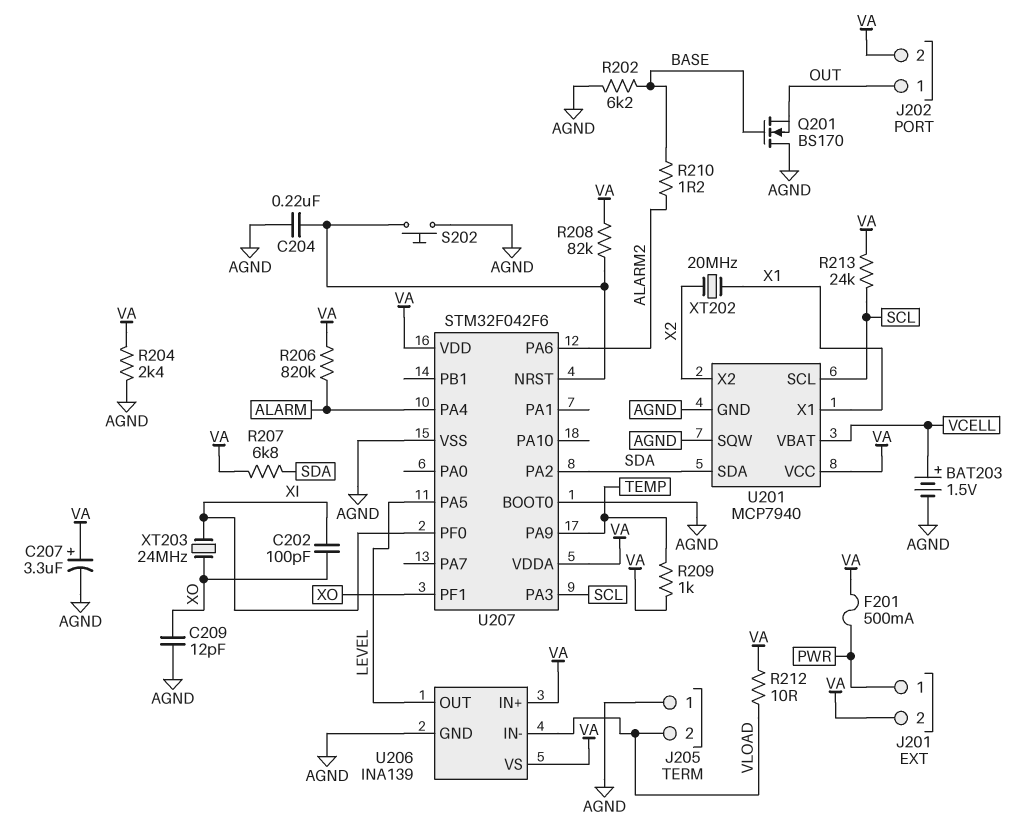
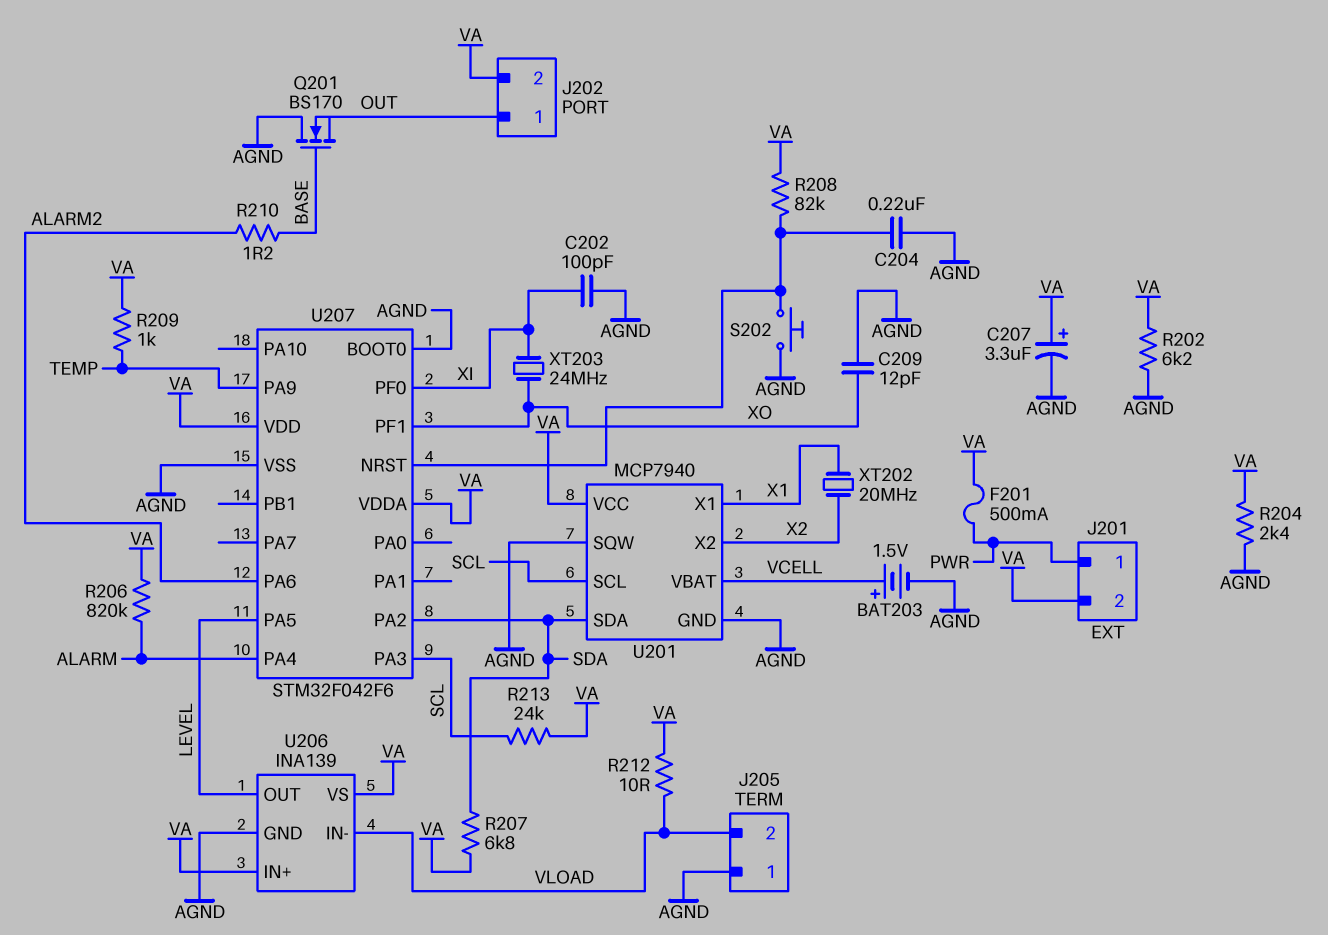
C202: 100pF (XI, XO) -> 100pF (AGND, XI)
R202: 6.2k (AGND, BASE) -> 6.2k (AGND, VA)

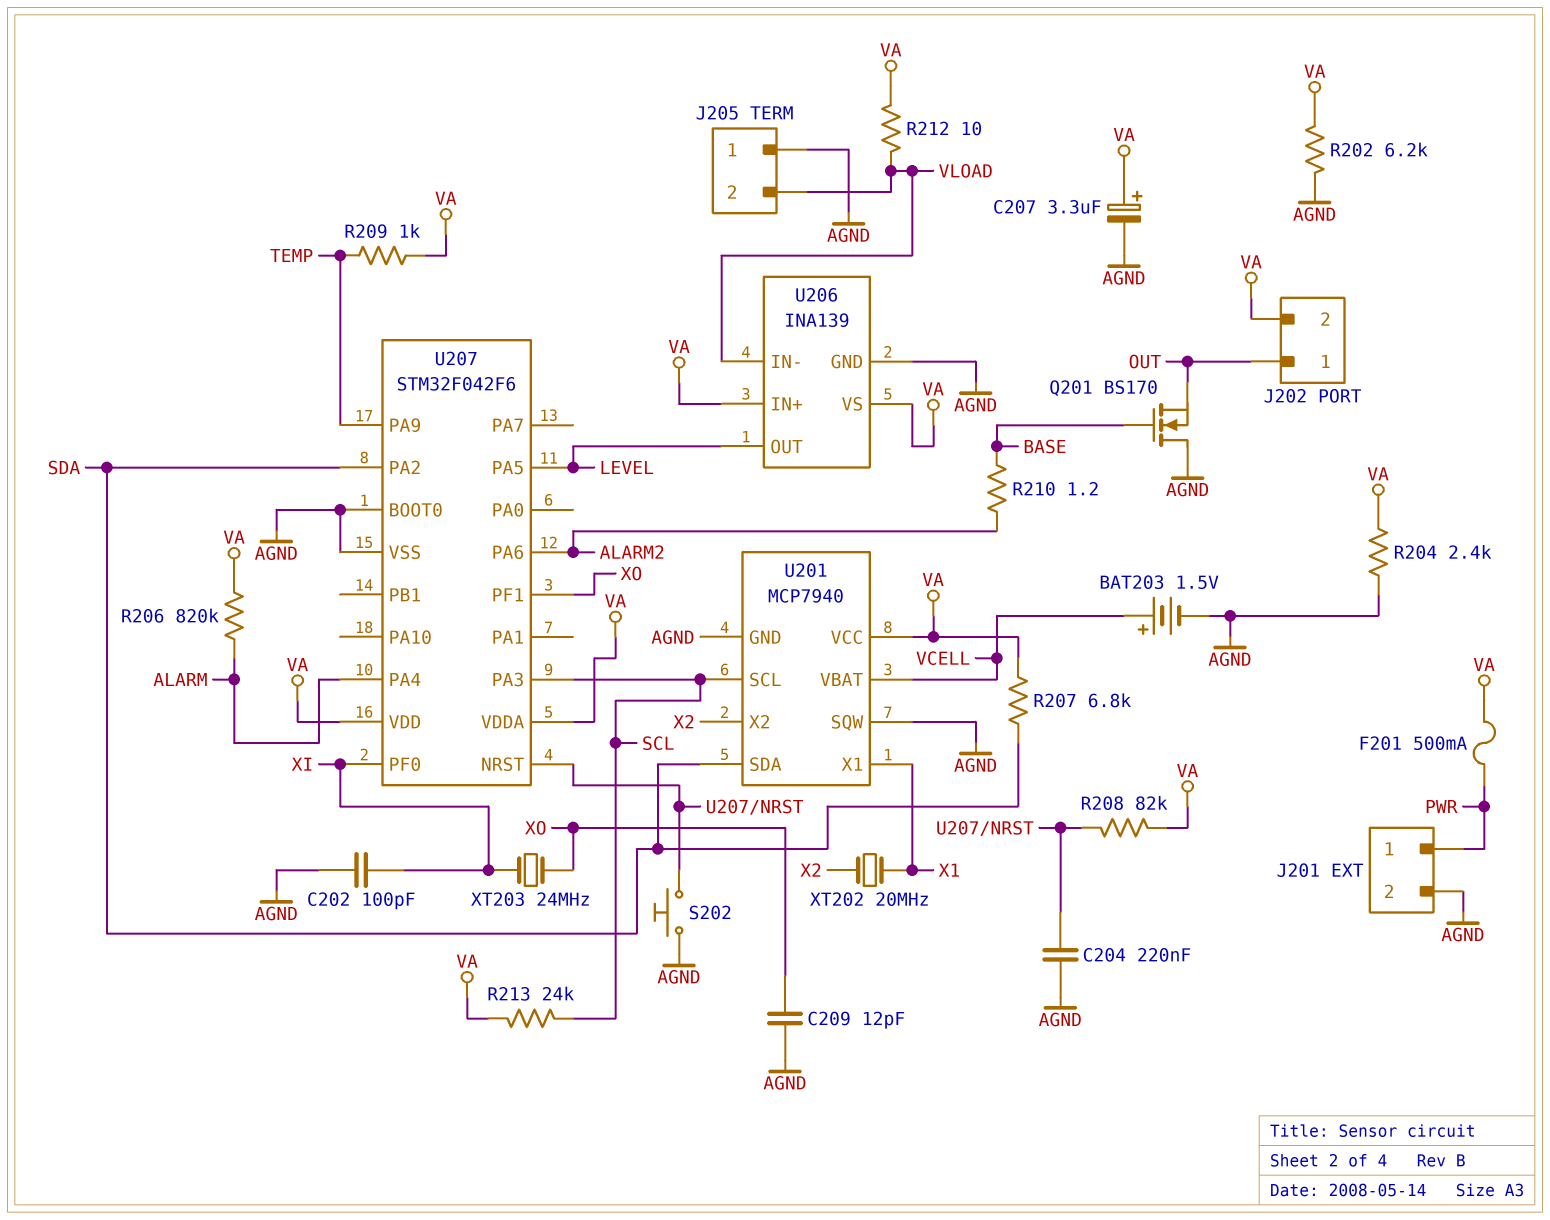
J201 pin 2: VA -> AGND

